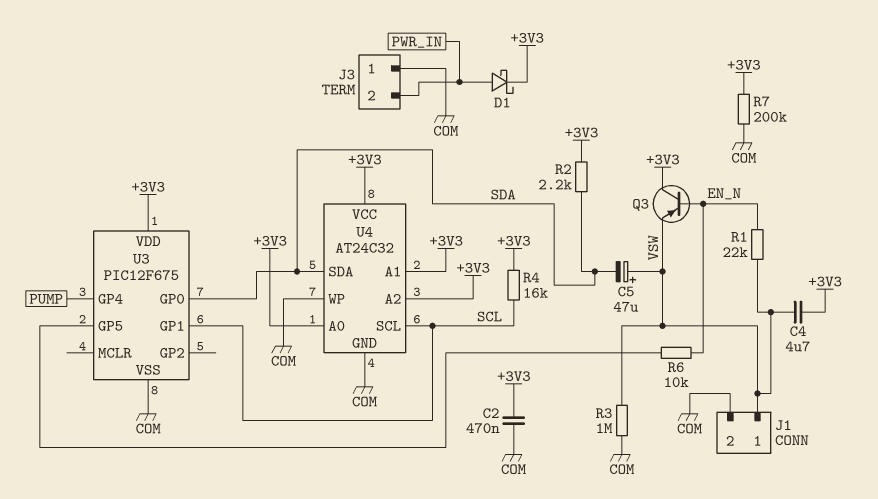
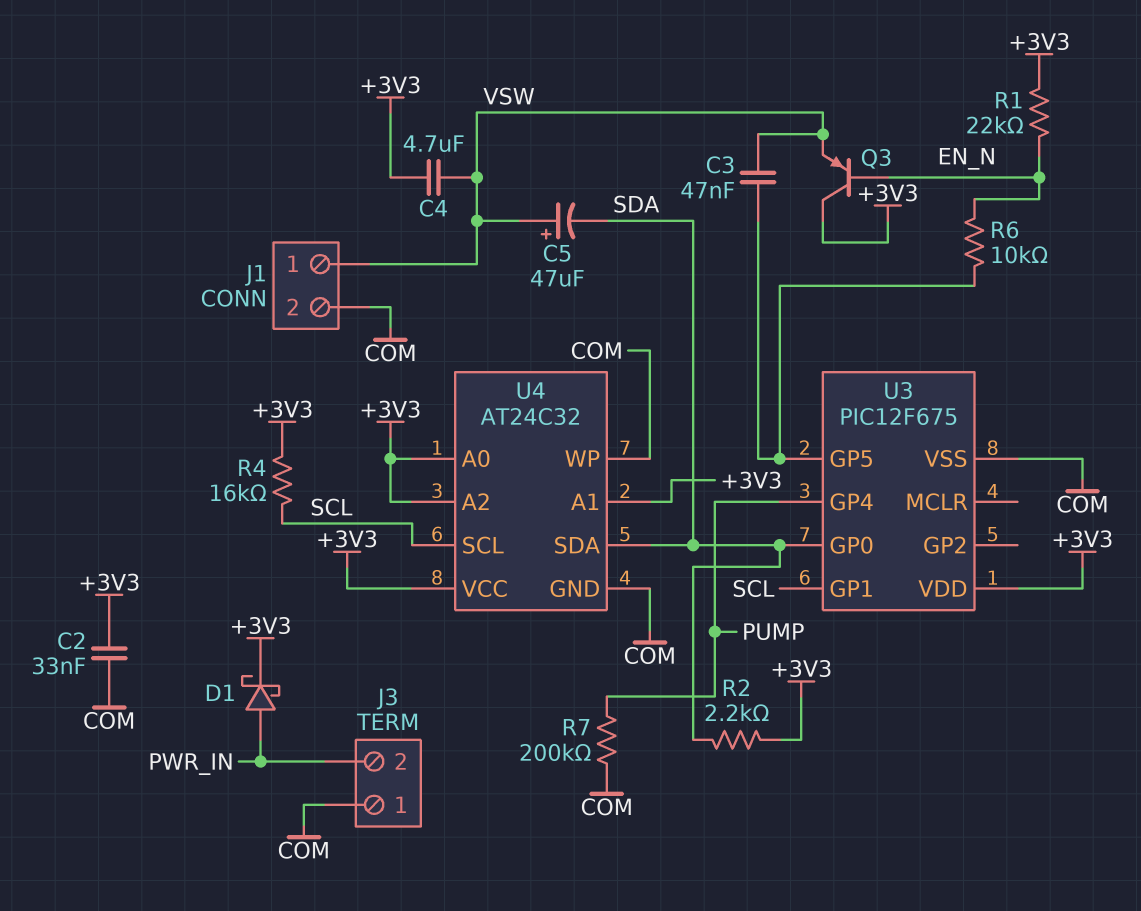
C2: 470nF (+3V3, COM) -> 33nF (+3V3, COM)
C3: none -> 47nF (U3/GP5, VSW)
R1: 22k (EN_N, VSW) -> 22k (+3V3, EN_N)
R3: 1M (COM, VSW) -> none
R7: 200k (+3V3, COM) -> 200k (COM, PUMP)

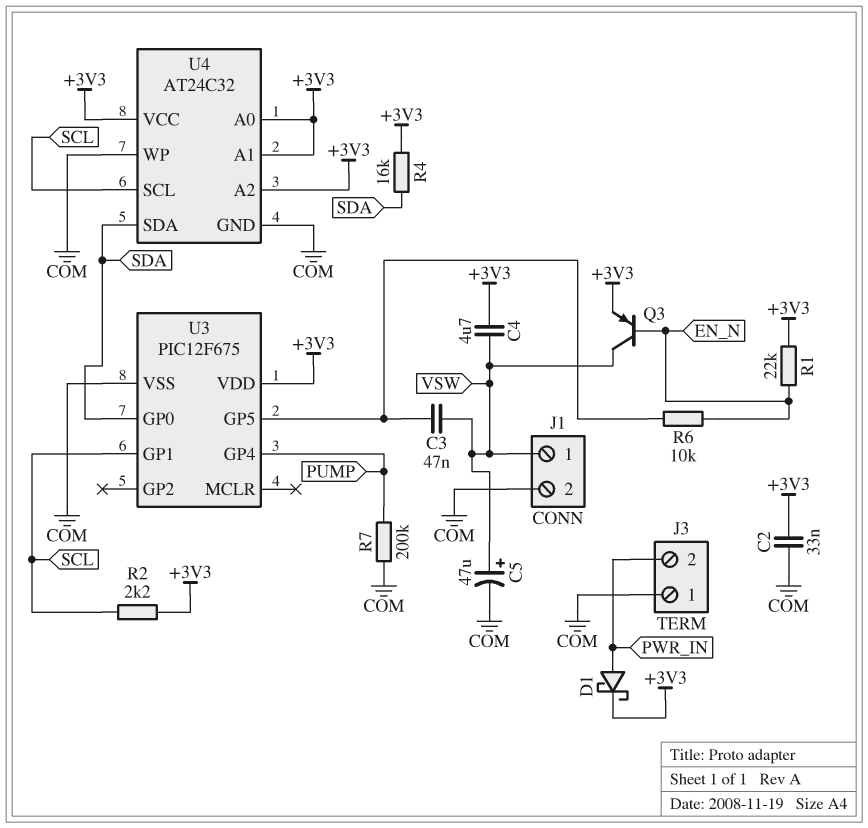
C5: 47uF (plus VSW, minus SDA) -> 47uF (plus VSW, minus COM)
Q3: PNP (B EN_N, C +3V3, E VSW) -> PNP (B EN_N, C VSW, E +3V3)
R2: 2.2k (+3V3, SDA) -> 2.2k (+3V3, SCL)
R4: 16k (+3V3, SCL) -> 16k (+3V3, SDA)

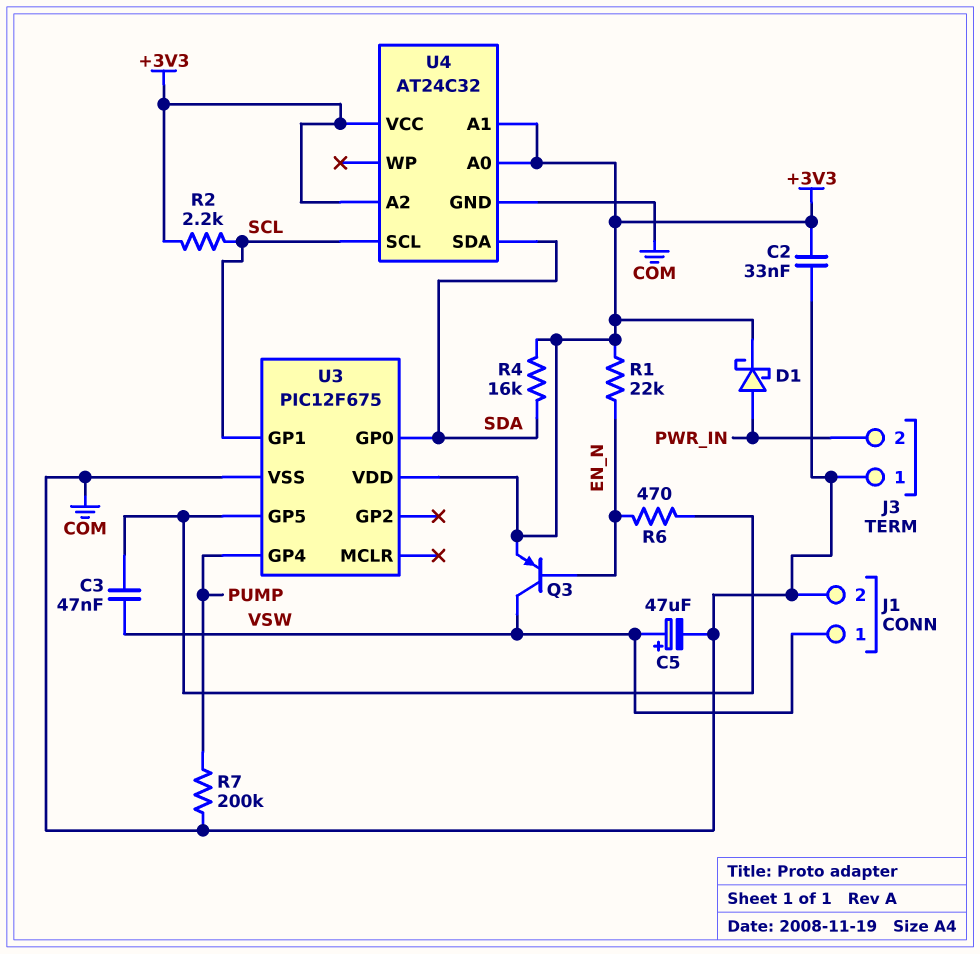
C4: 4.7uF (+3V3, VSW) -> none
R6: 10k (EN_N, U3/GP5) -> 470 (EN_N, U3/GP5)
U4 pin WP: COM -> none

